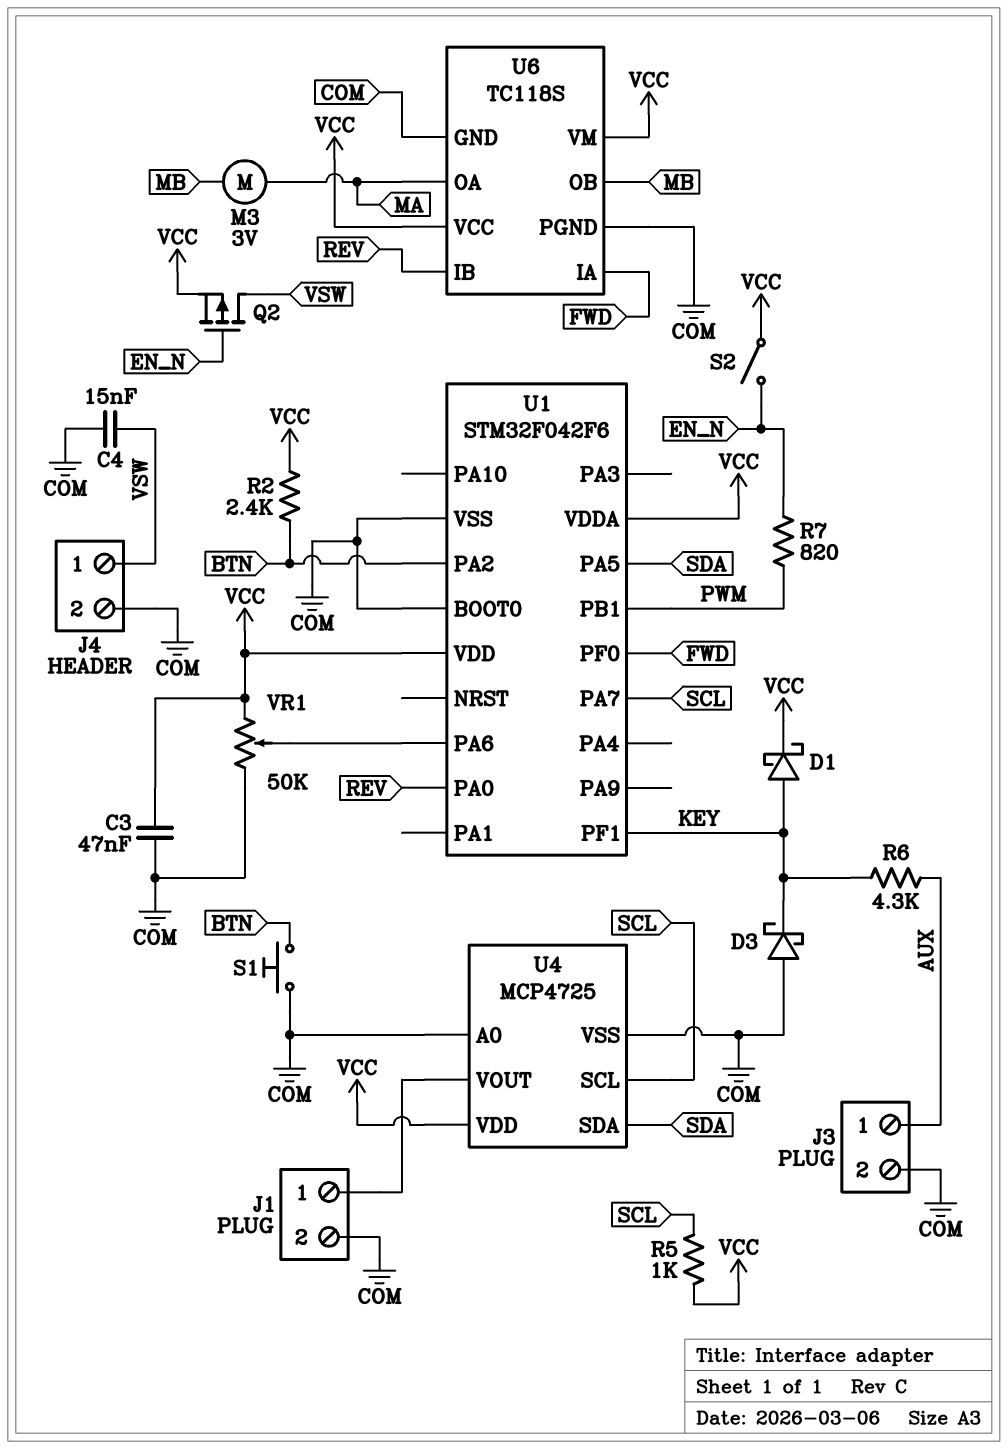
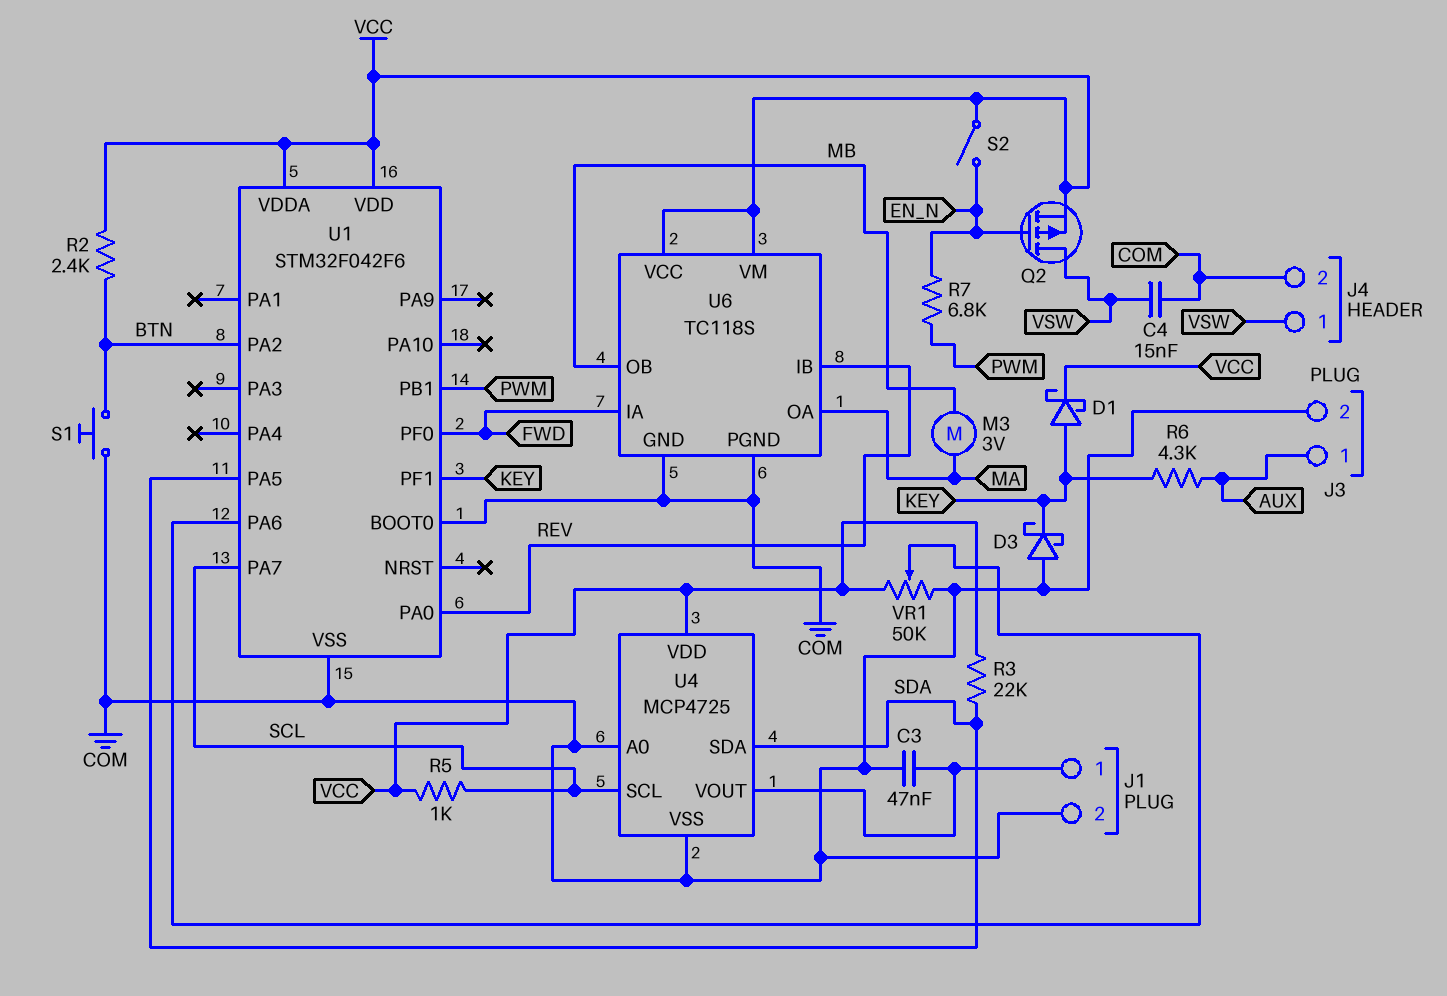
C3: 47nF (COM, VCC) -> 47nF (COM, J1/1)
R3: none -> 22k (SDA, VCC)
R7: 820 (EN_N, PWM) -> 6.8k (EN_N, PWM)

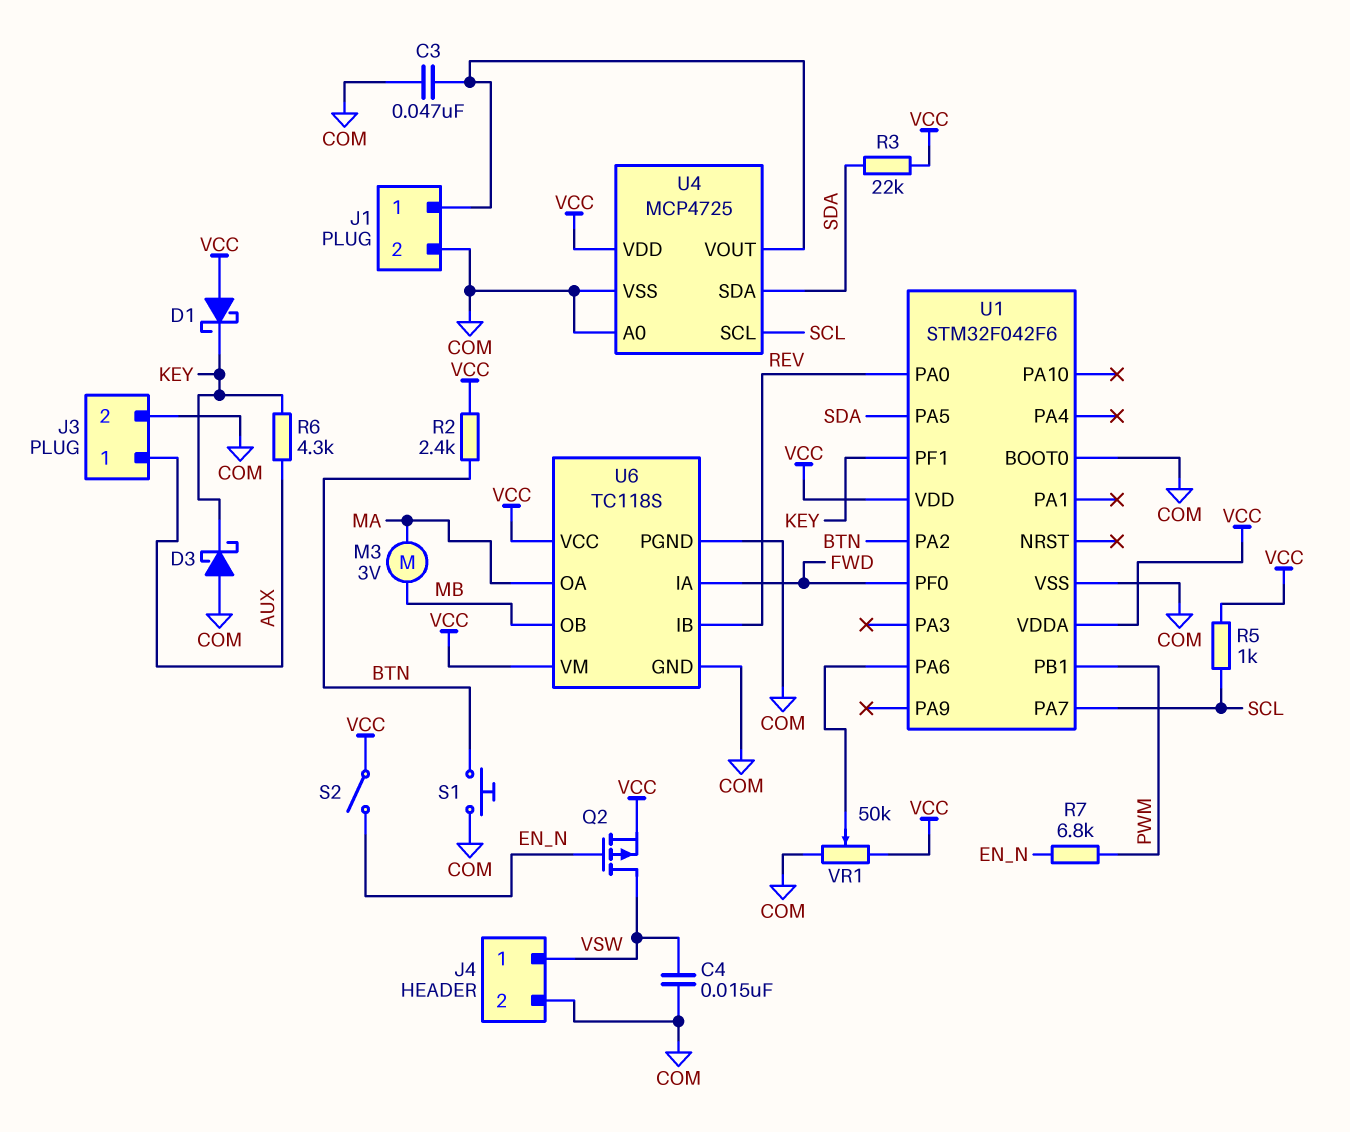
D1: schottky (A KEY, K VCC) -> schottky (A VCC, K KEY)

